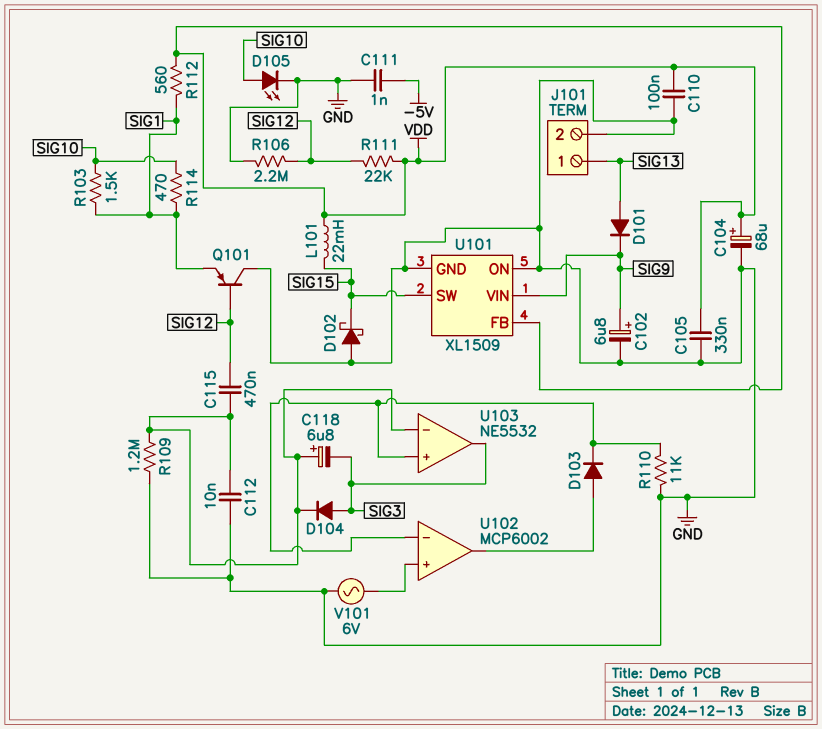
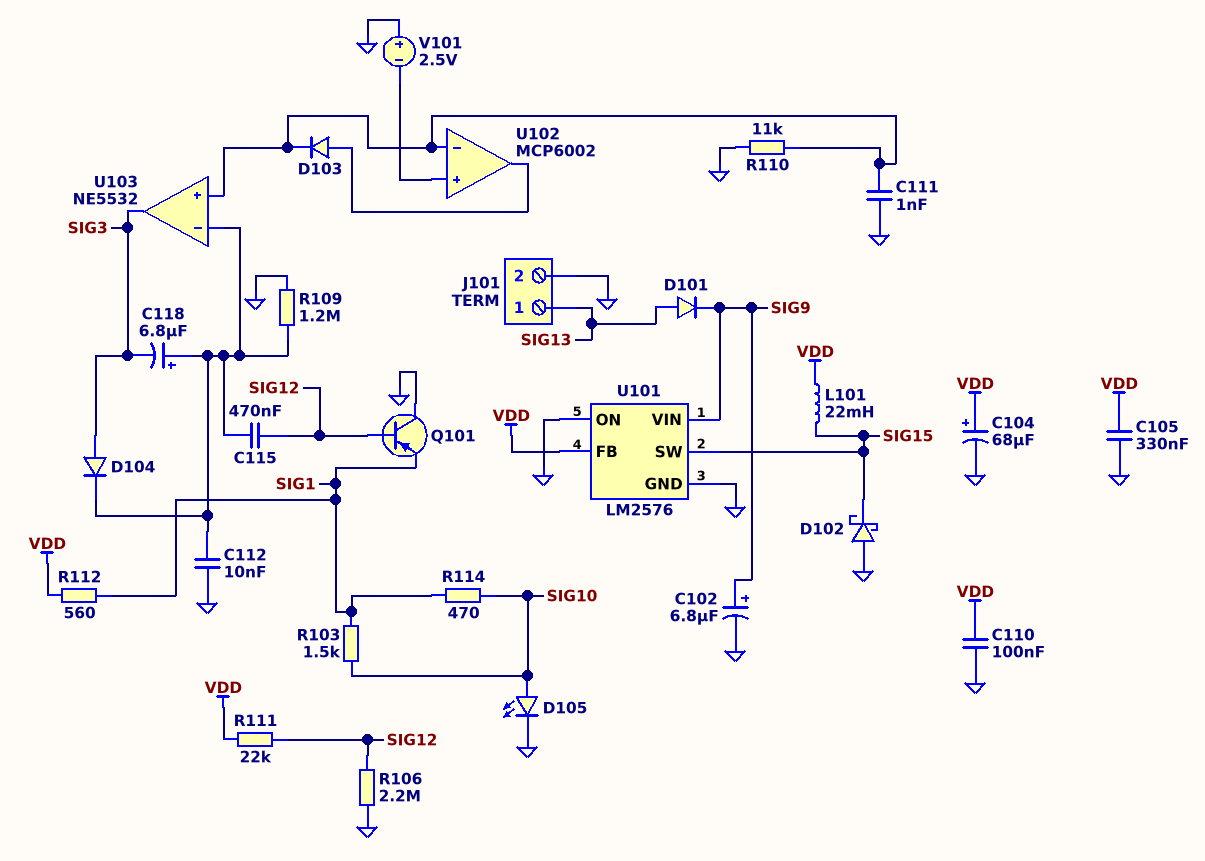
C111: 1nF (-5V, GND) -> 1nF (GND, U102/in-)
U101: XL1509 -> LM2576
V101: AC 6V (GND, U102/in+) -> 2.5V (plus GND, minus U102/in+)

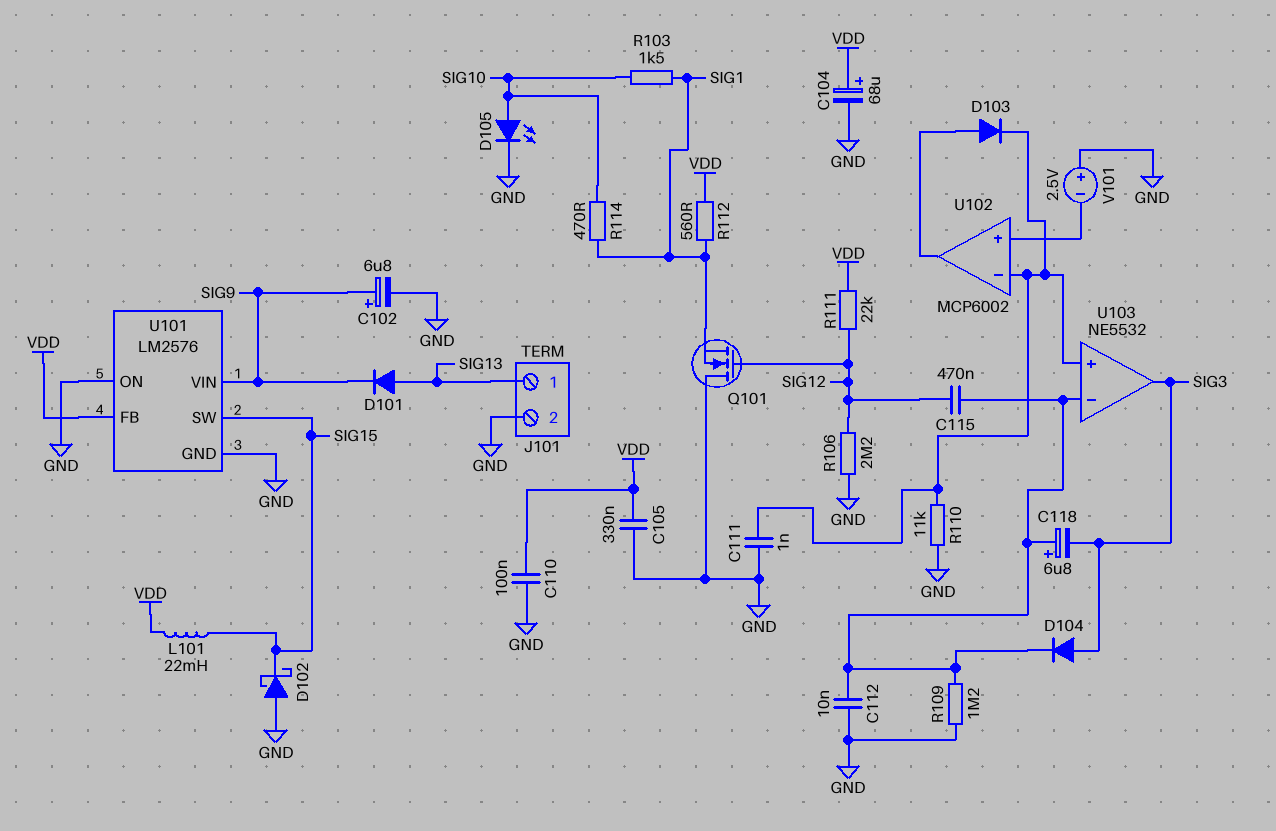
Q101: PNP (B SIG12, C GND, E SIG1) -> NMOS (G SIG12, D GND, S SIG1)

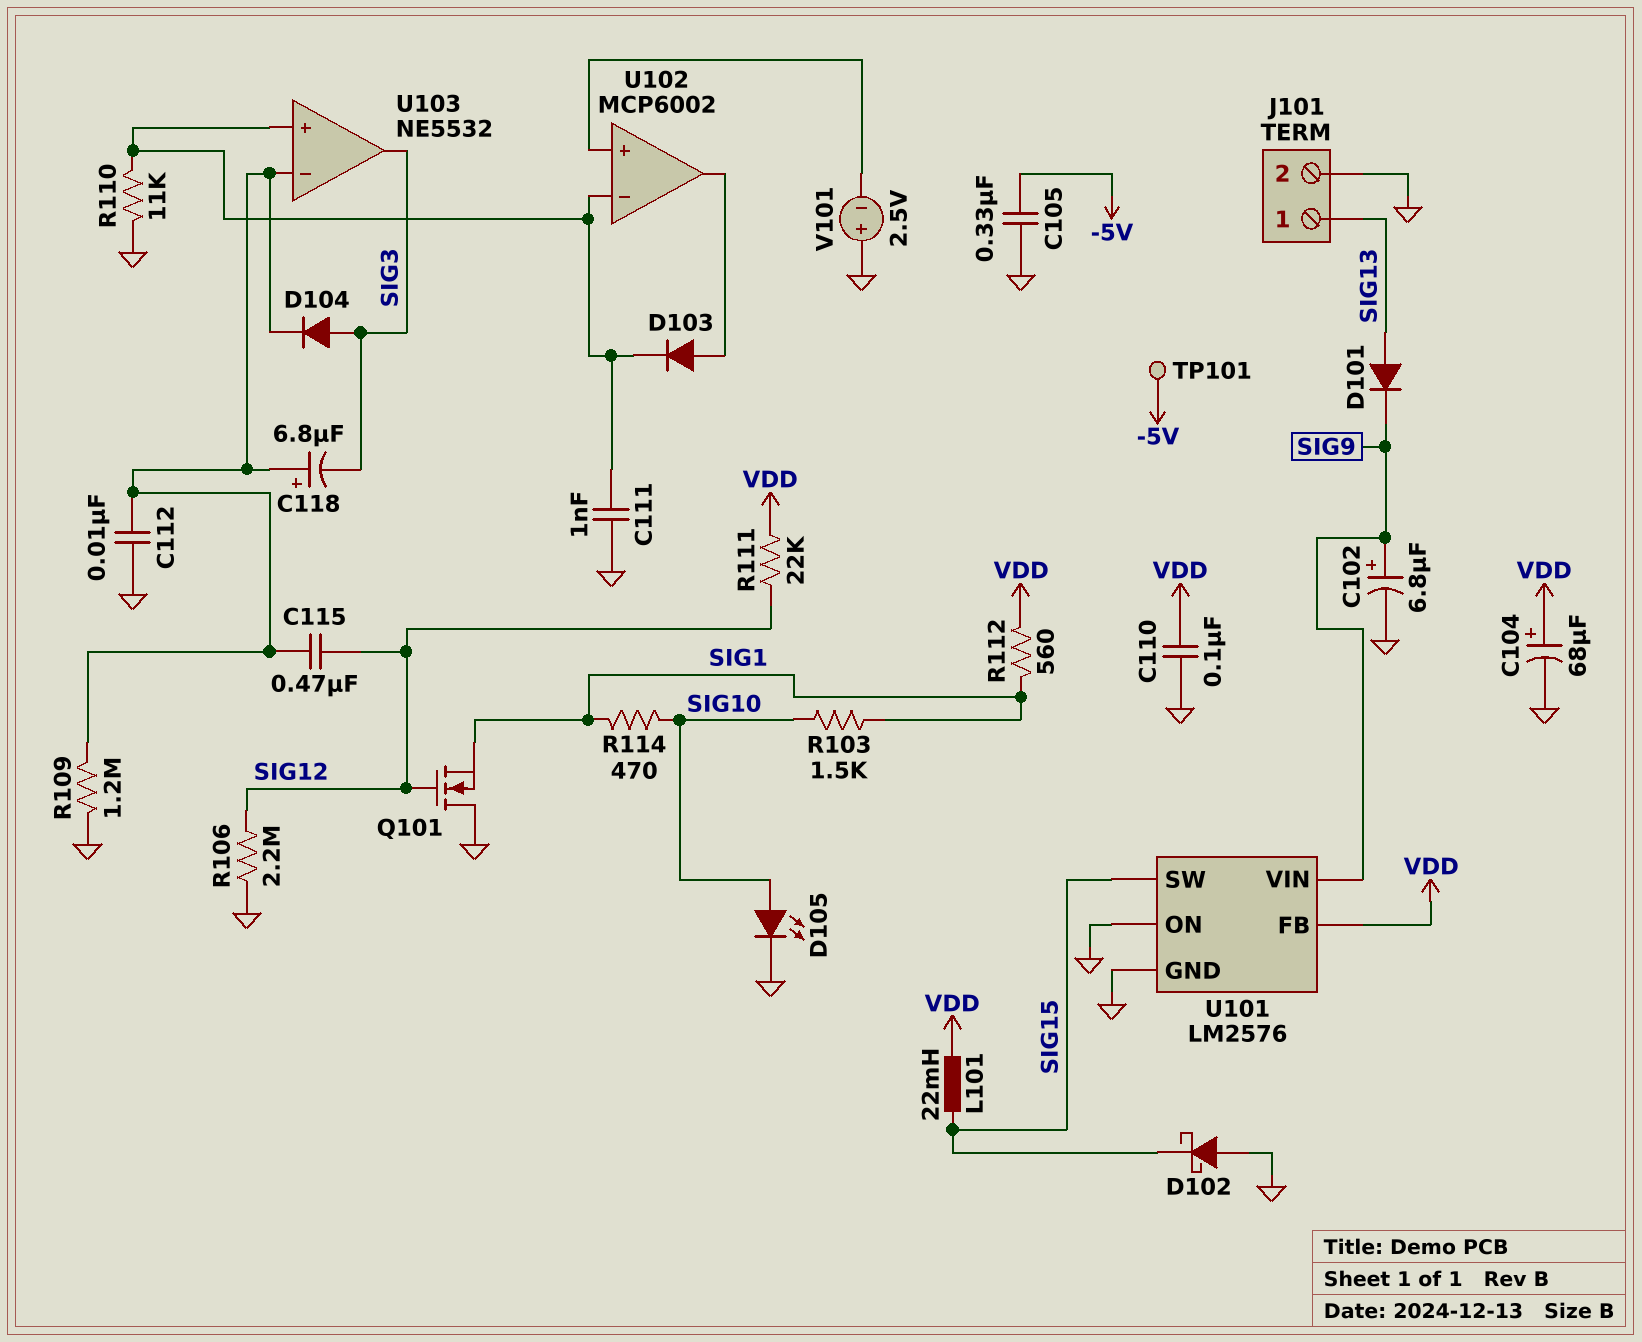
C105: 330nF (GND, VDD) -> 330nF (-5V, GND)
TP101: none -> test point (-5V)

